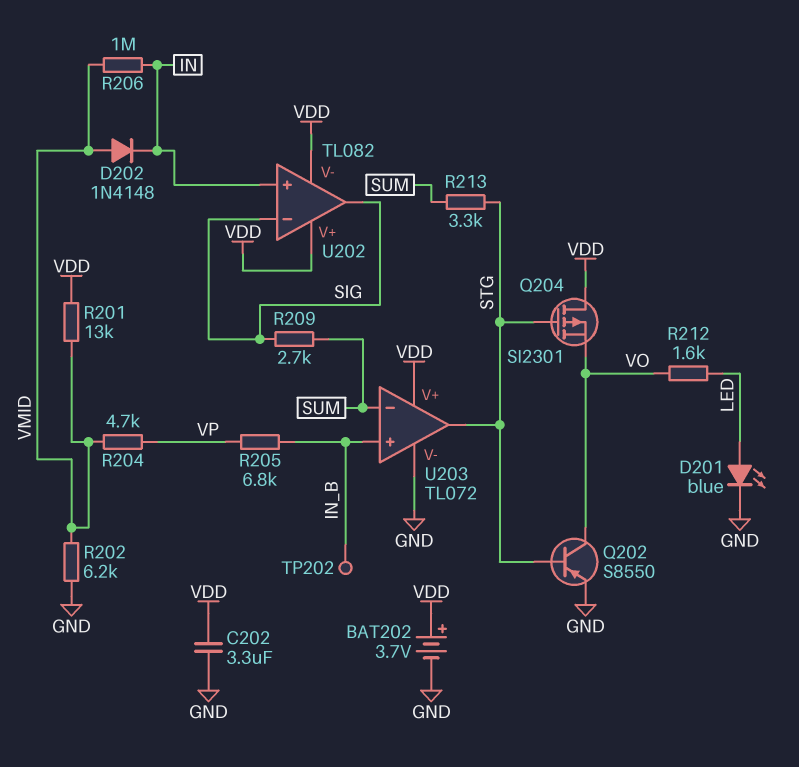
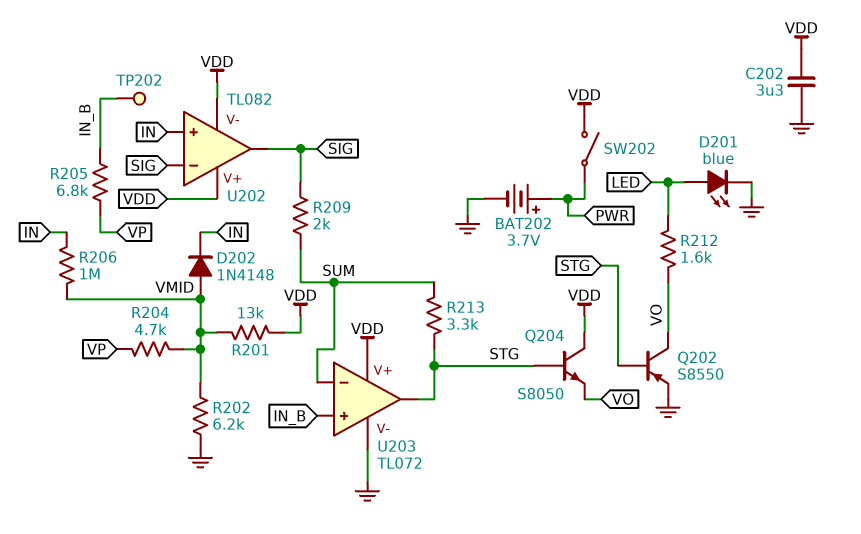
BAT202: 3.7V (plus VDD, minus GND) -> 3.7V (plus PWR, minus GND)
Q204: PMOS SI2301 (G STG, D VDD, S VO) -> NPN S8050 (B STG, C VDD, E VO)
R209: 2.7k (SIG, SUM) -> 2k (SIG, SUM)
SW202: none -> switch (PWR, VDD)

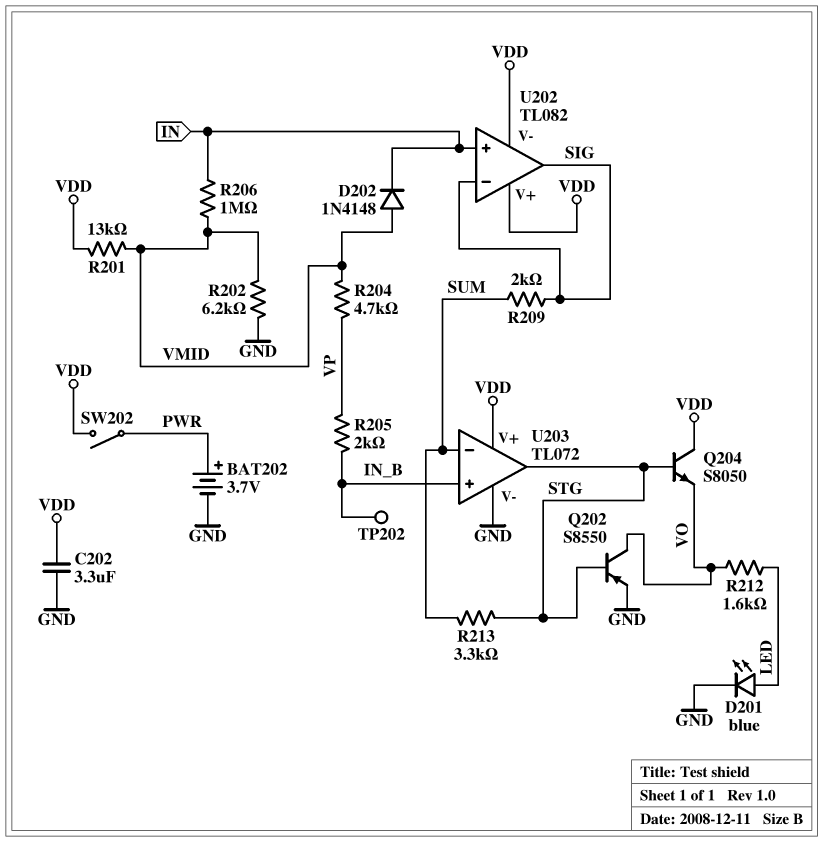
R205: 6.8k (IN_B, VP) -> 2k (IN_B, VP)

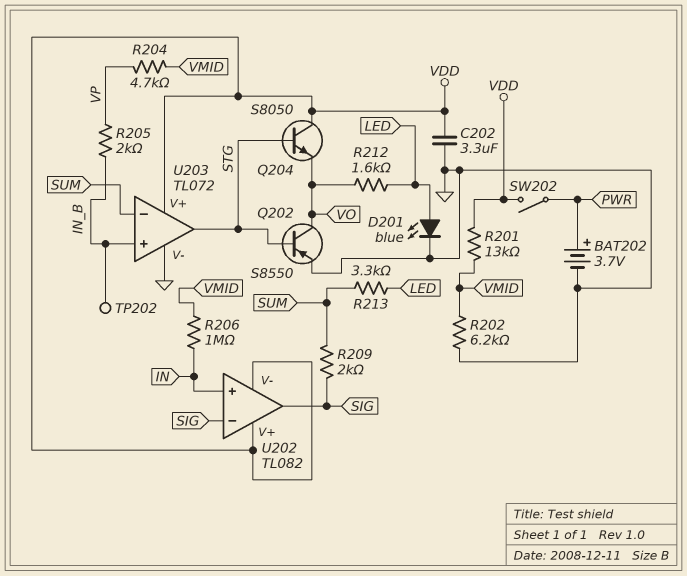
D202: diode 1N4148 (A VMID, K IN) -> none
R213: 3.3k (STG, SUM) -> 3.3k (LED, SUM)

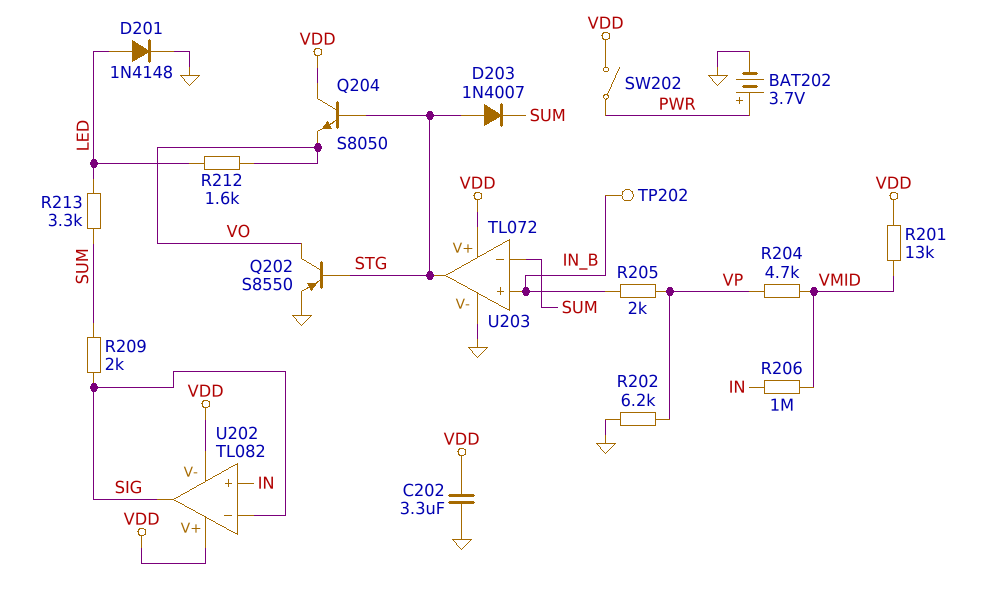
D201: LED blue (A LED, K GND) -> diode 1N4148 (A LED, K GND)
D203: none -> diode 1N4007 (A STG, K SUM)
R202: 6.2k (GND, VMID) -> 6.2k (GND, VP)

